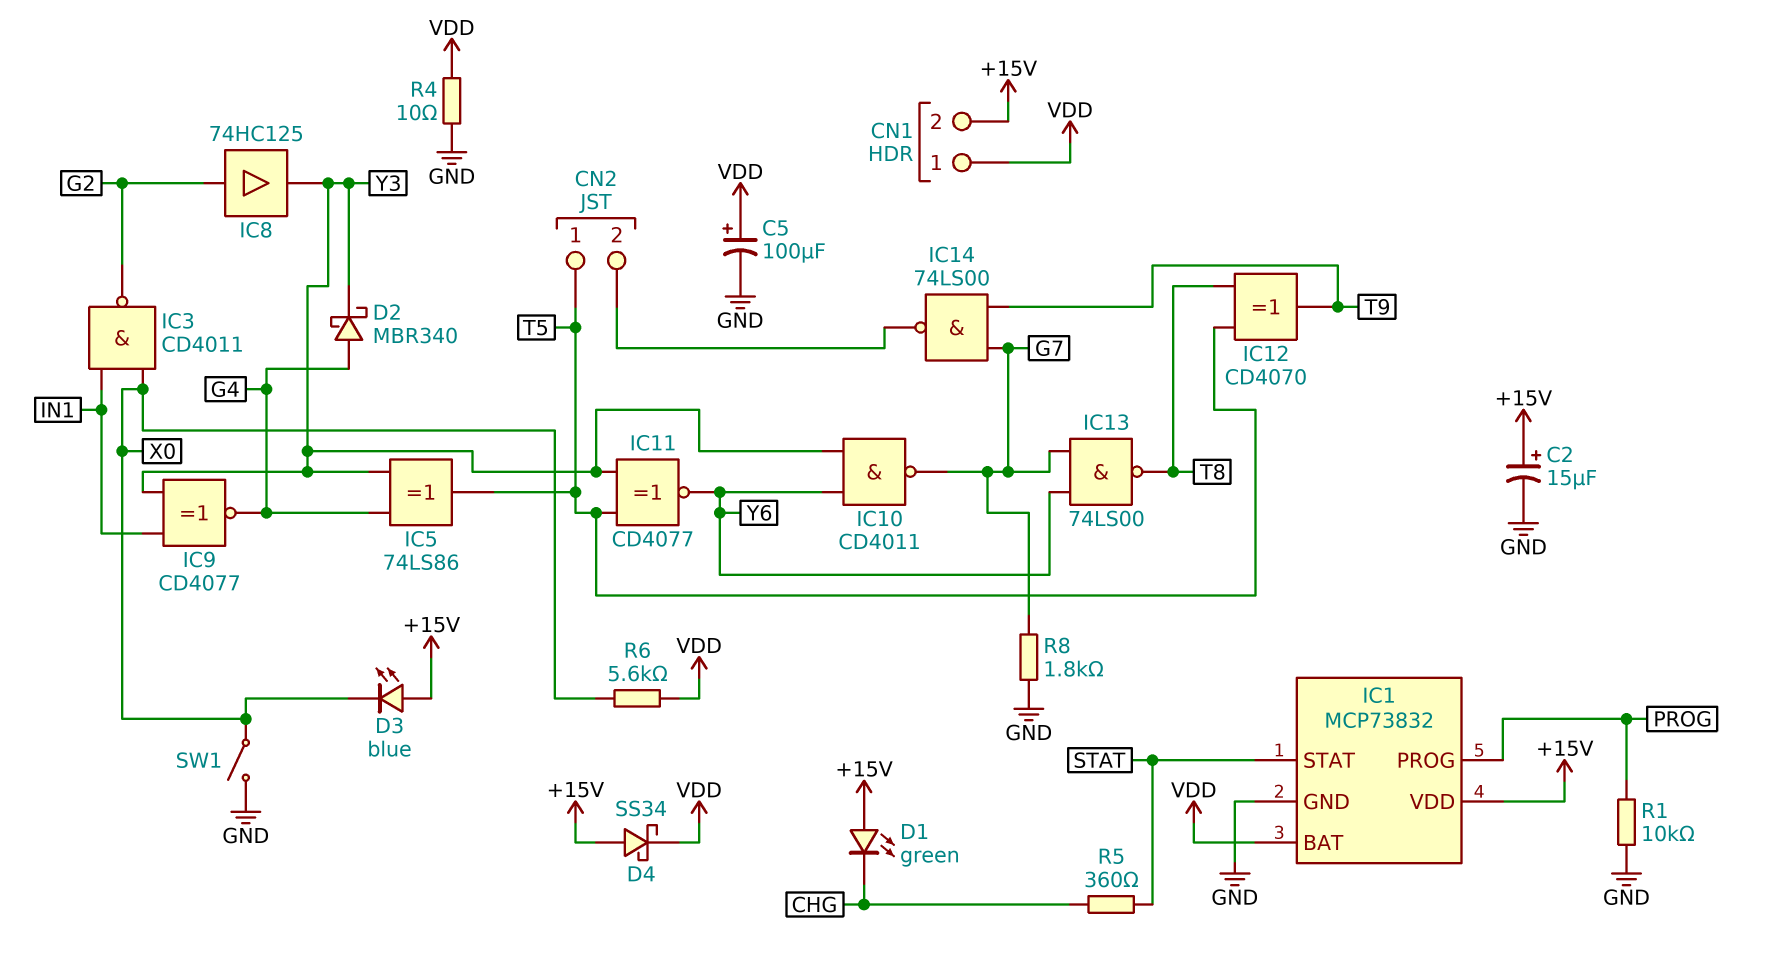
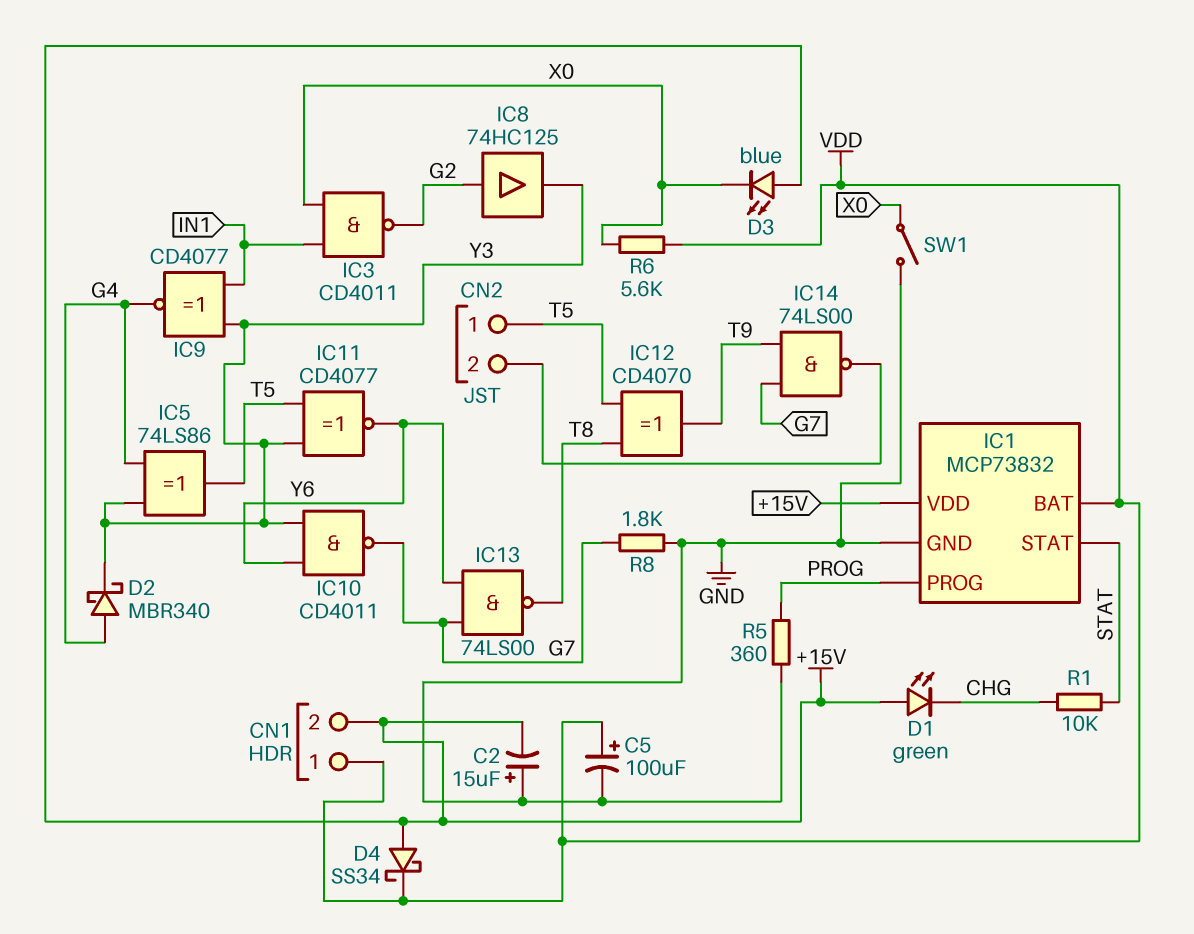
C2: 15uF (plus +15V, minus GND) -> 15uF (plus GND, minus +15V)
R1: 10k (GND, PROG) -> 10k (CHG, STAT)
R4: 10 (GND, VDD) -> none
R5: 360 (CHG, STAT) -> 360 (GND, PROG)

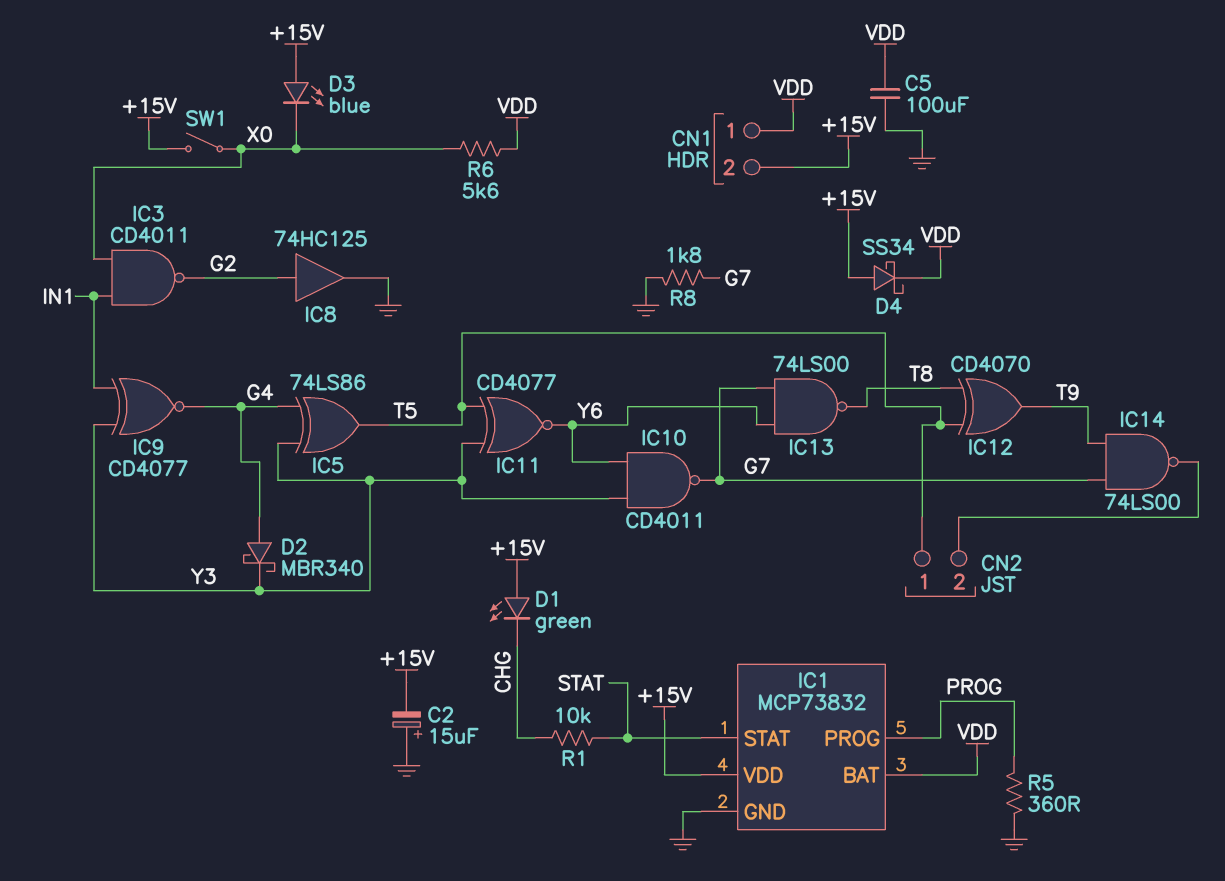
C5: 100uF (plus VDD, minus GND) -> 100uF (GND, VDD)
IC8: buffer 74HC125 (in G2, out Y3) -> buffer 74HC125 (in G2, out GND)
SW1: switch (GND, X0) -> switch (+15V, X0)

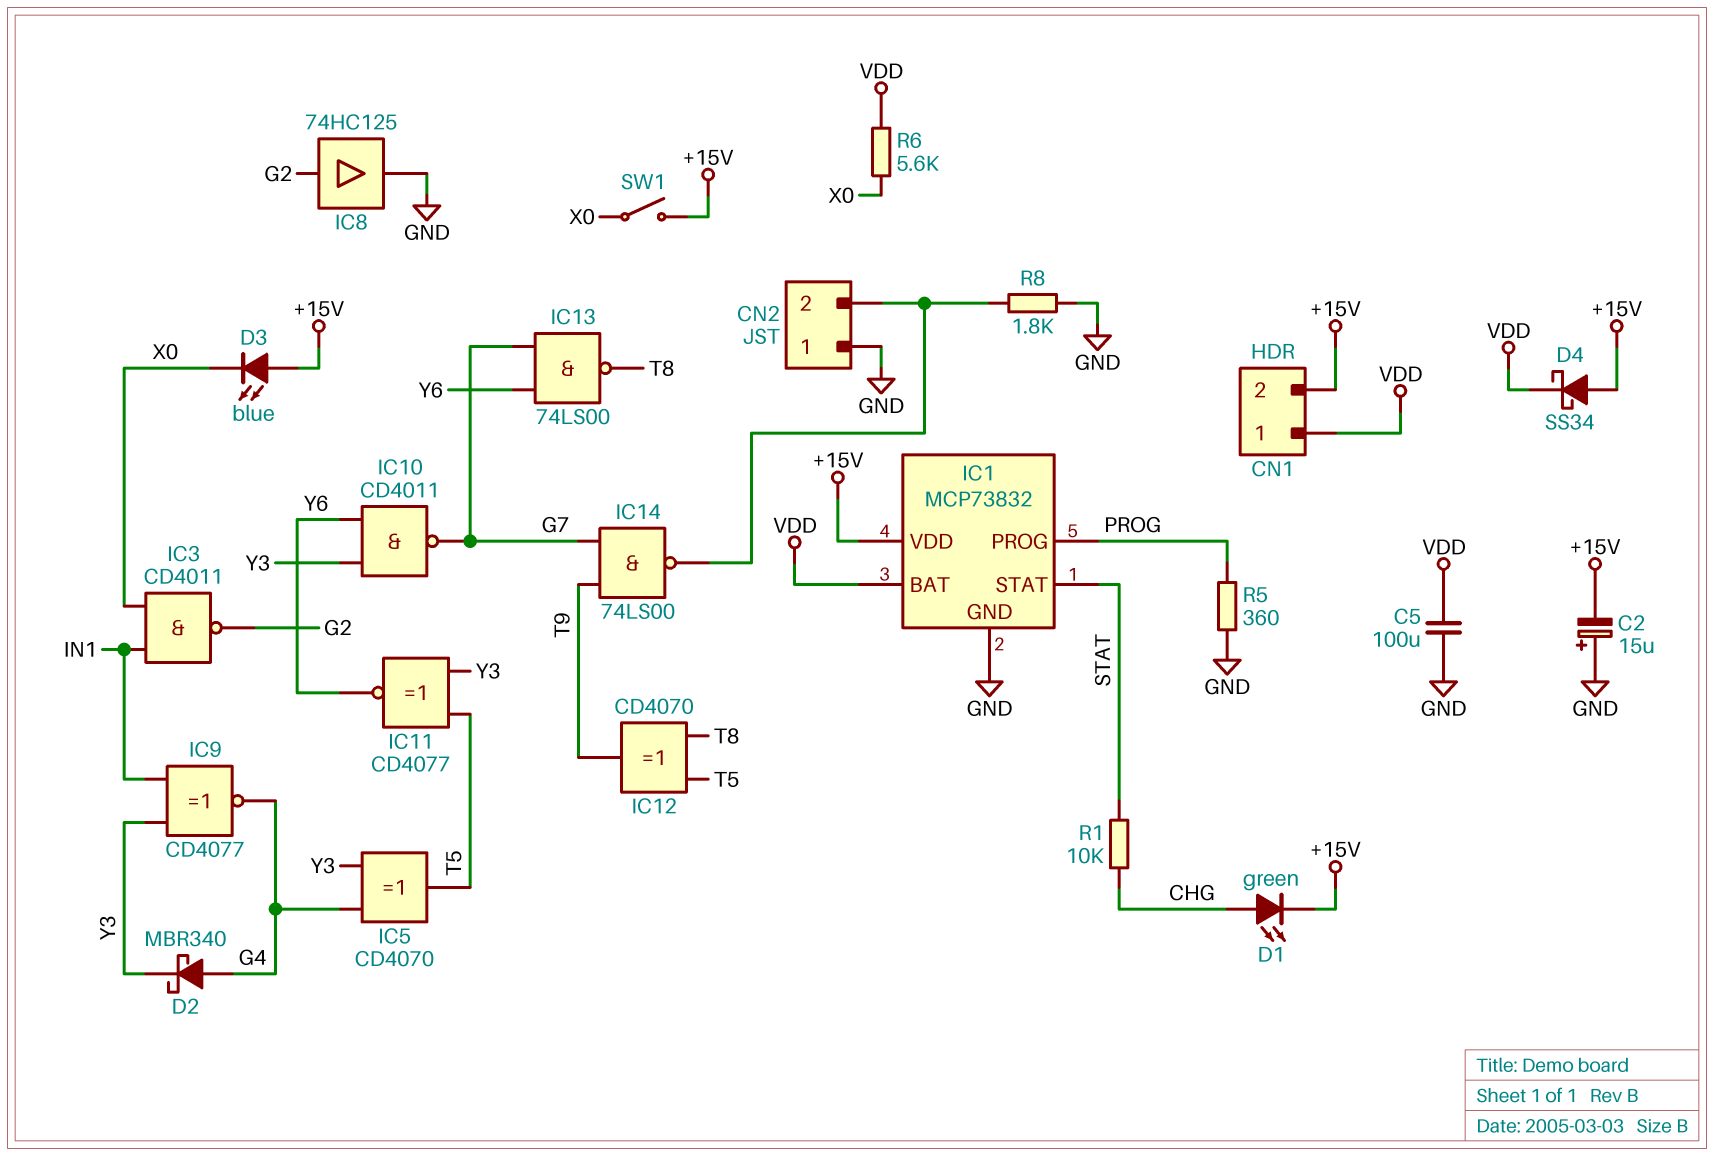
CN2 pin 1: T5 -> GND
D1: LED green (A +15V, K CHG) -> LED green (A CHG, K +15V)
IC5: XOR 74LS86 (in G4, in Y3, out T5) -> XOR CD4070 (in G4, in Y3, out T5)
R8: 1.8k (G7, GND) -> 1.8k (CN2/2, GND)

